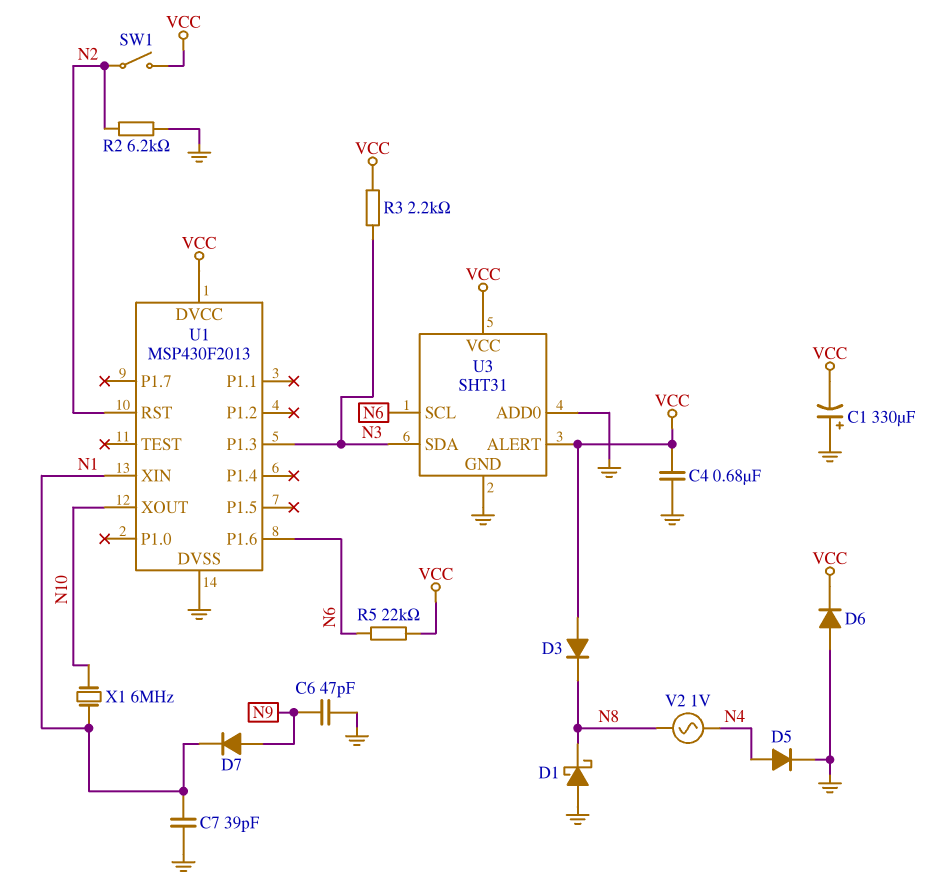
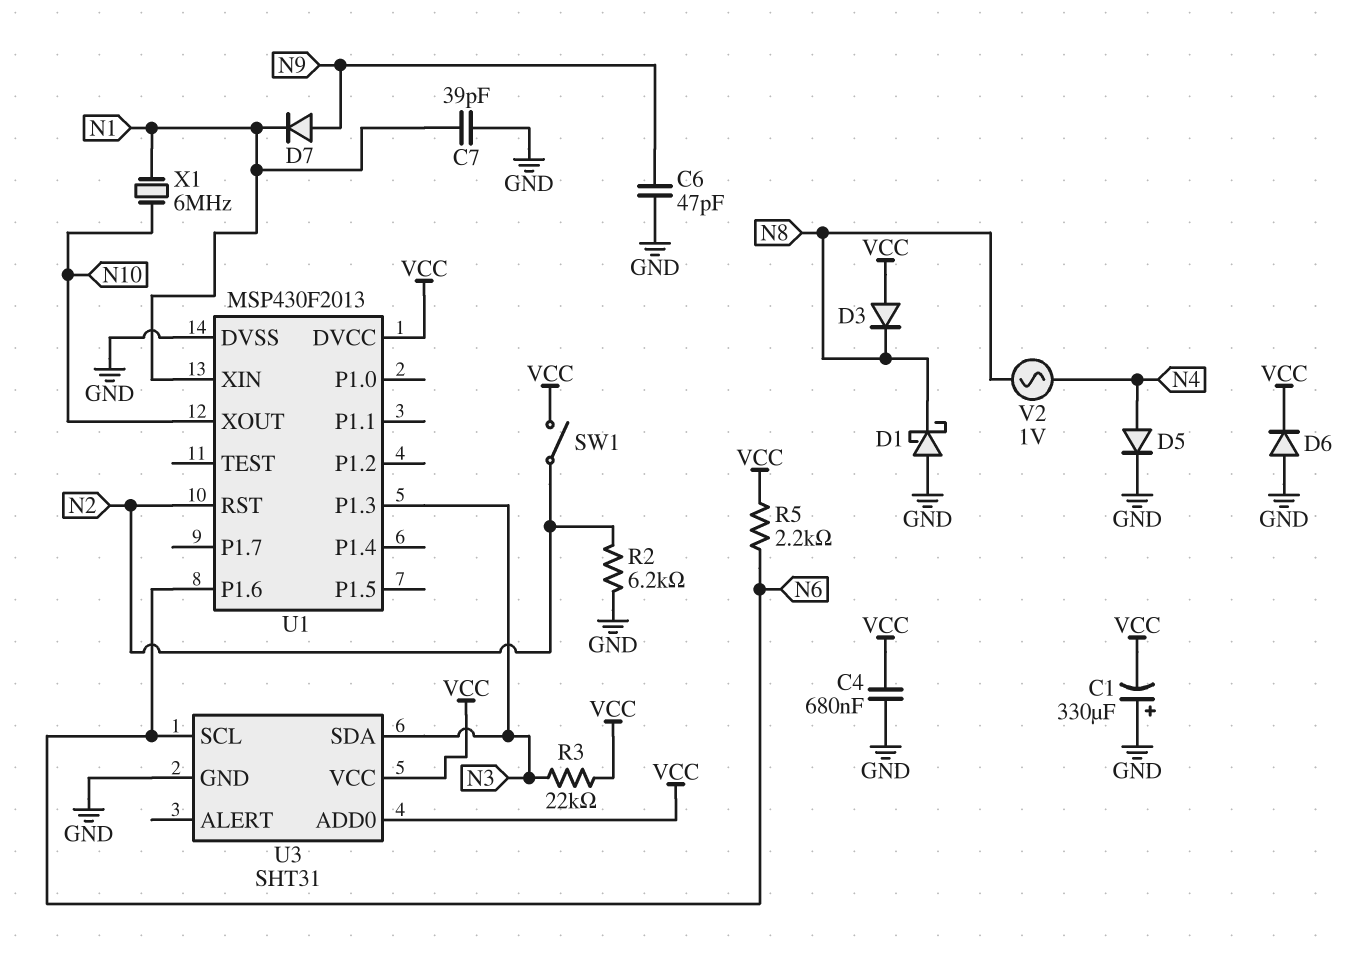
R3: 2.2k (N3, VCC) -> 22k (N3, VCC)
R5: 22k (N6, VCC) -> 2.2k (N6, VCC)
U3 pin ADD0: GND -> VCC
U3 pin ALERT: VCC -> none

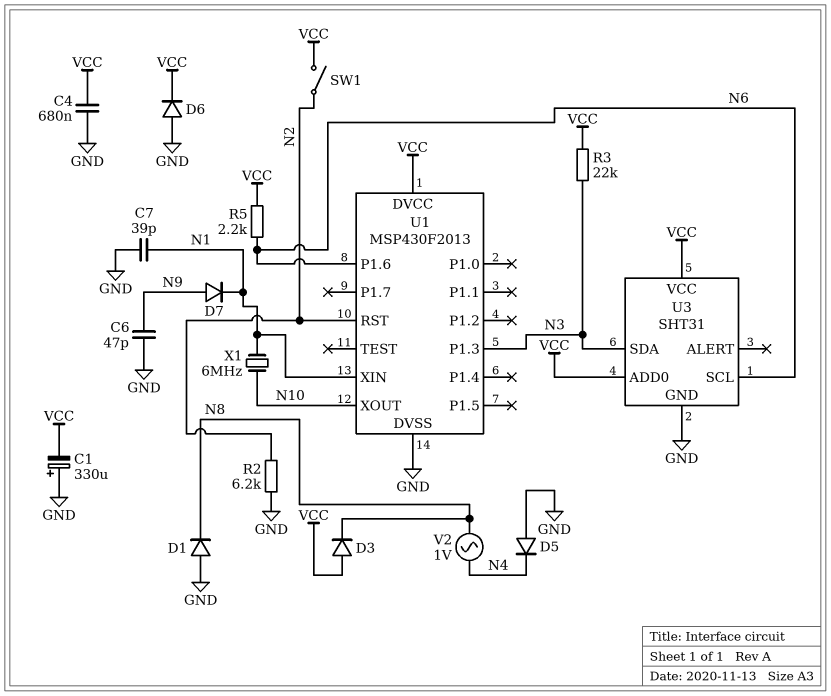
D1: schottky (A GND, K N8) -> diode (A GND, K N8)
D5: diode (A N4, K GND) -> diode (A GND, K N4)

